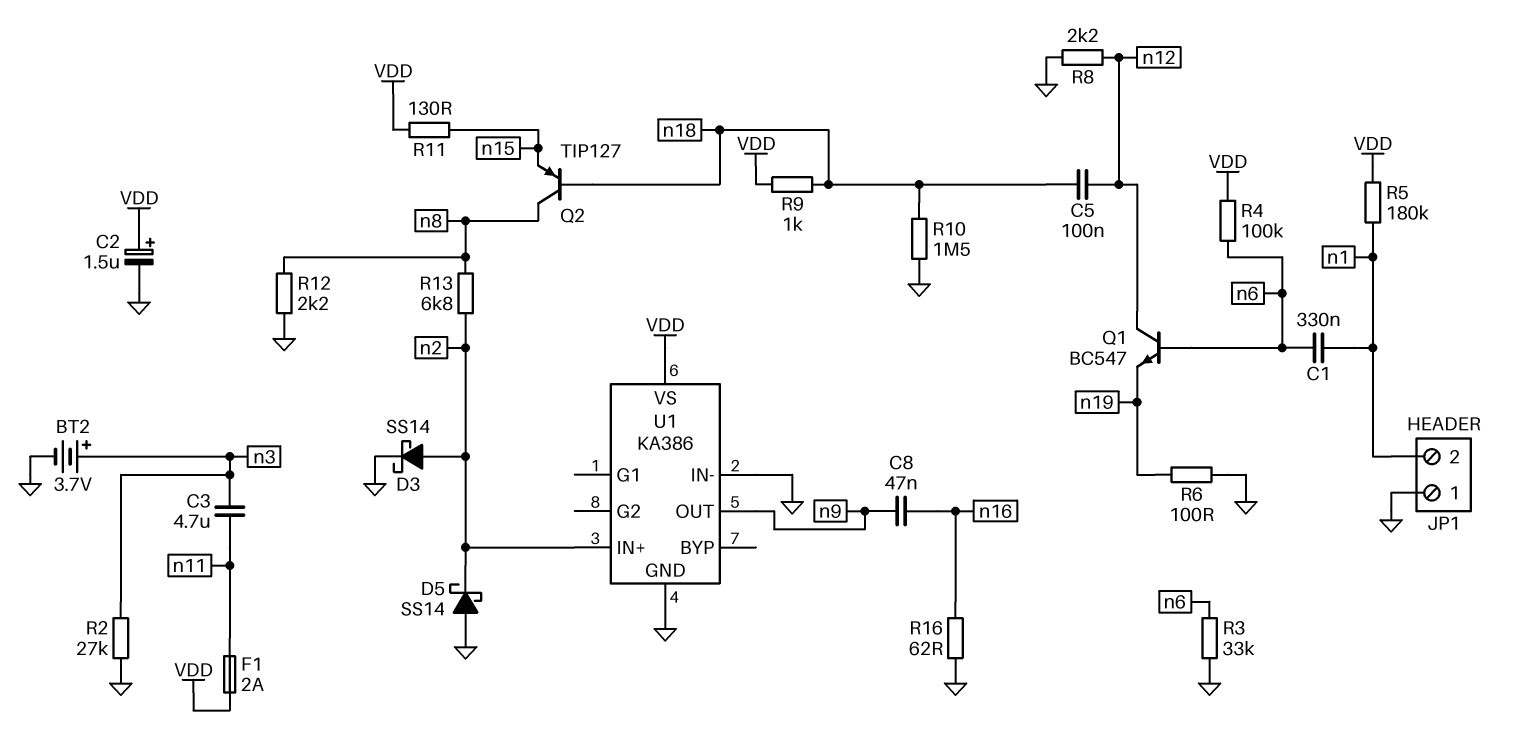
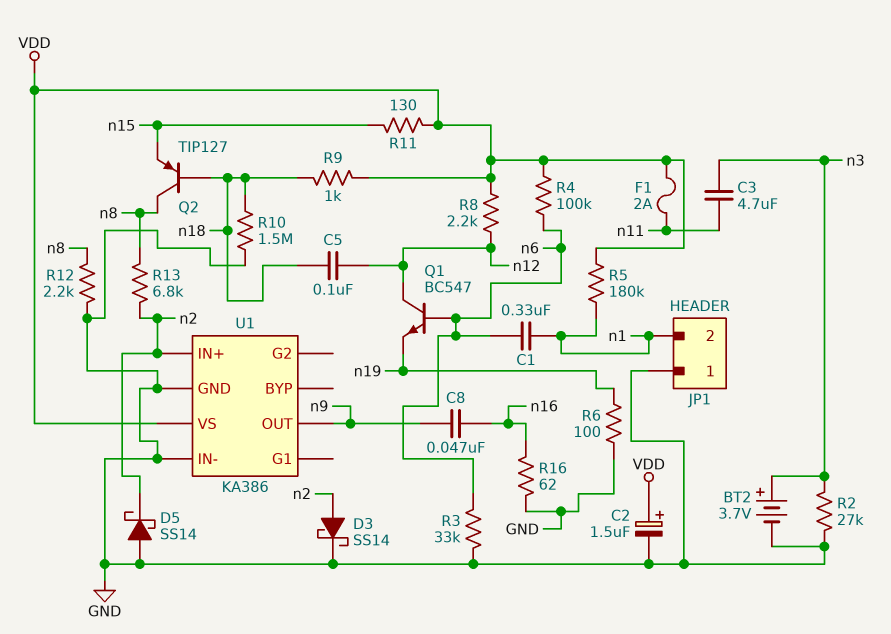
R8: 2.2k (GND, n12) -> 2.2k (VDD, n12)

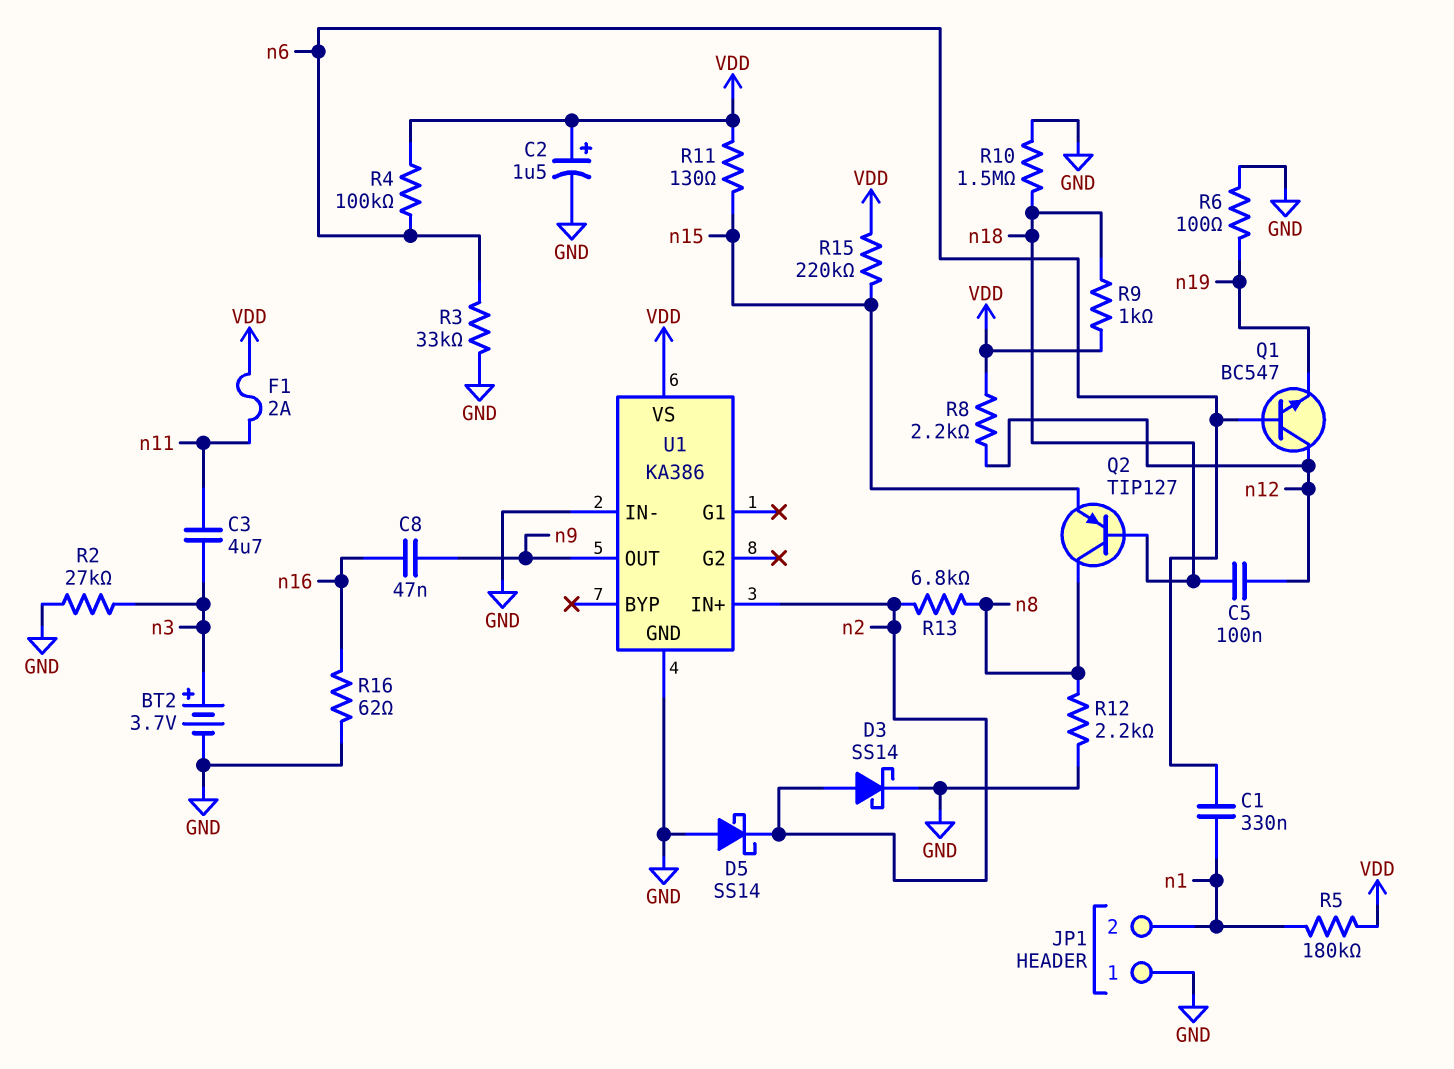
R15: none -> 220k (VDD, n15)

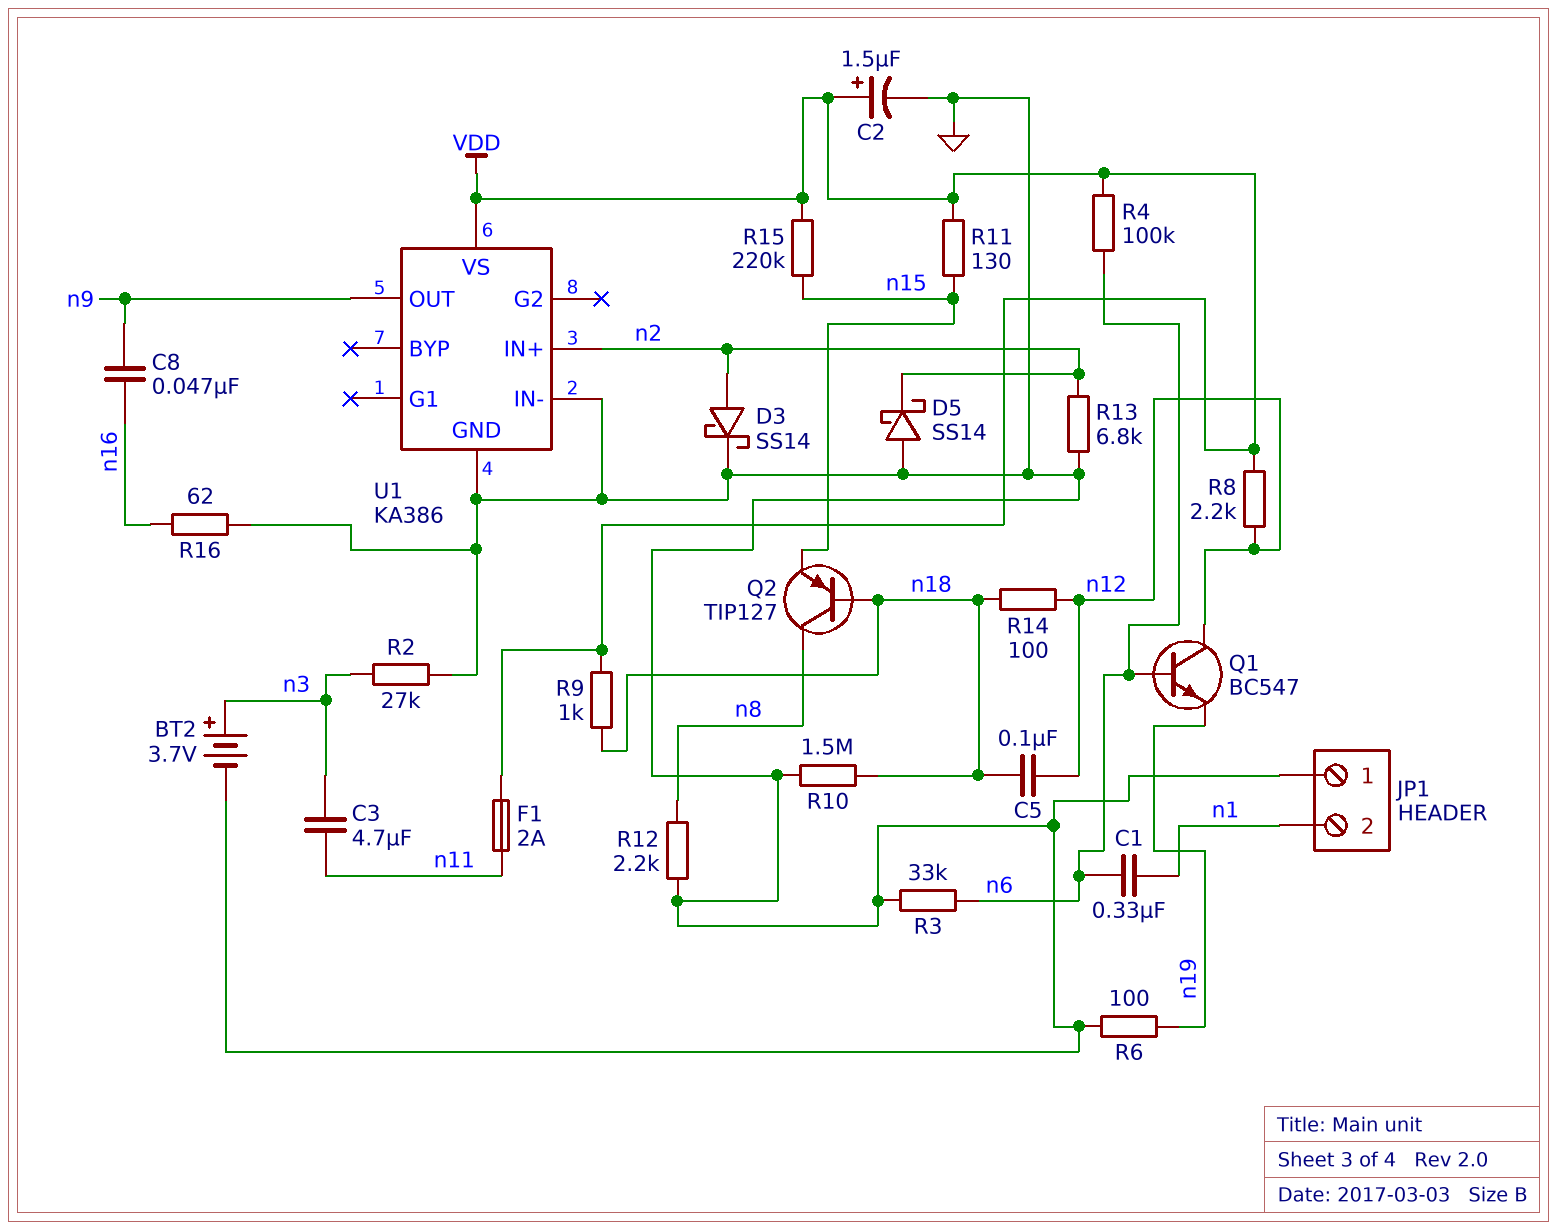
R5: 180k (VDD, n1) -> none
R13: 6.8k (n2, n8) -> 6.8k (GND, n2)
R14: none -> 100 (n12, n18)

